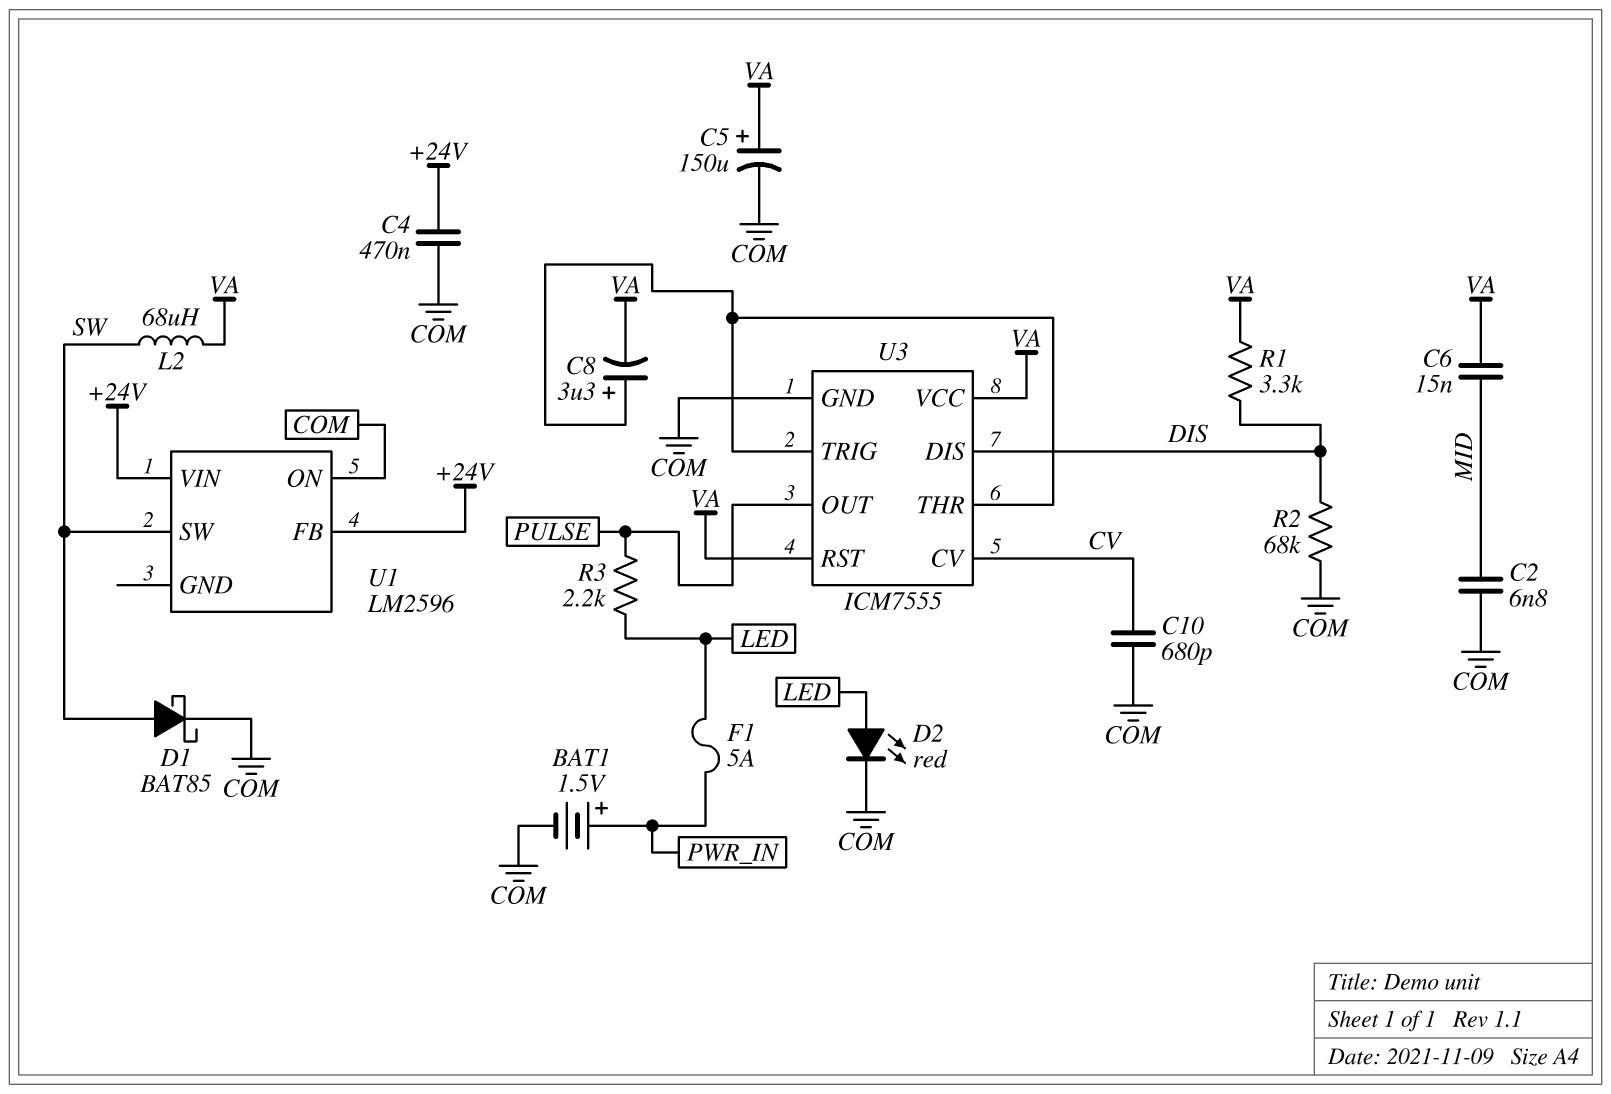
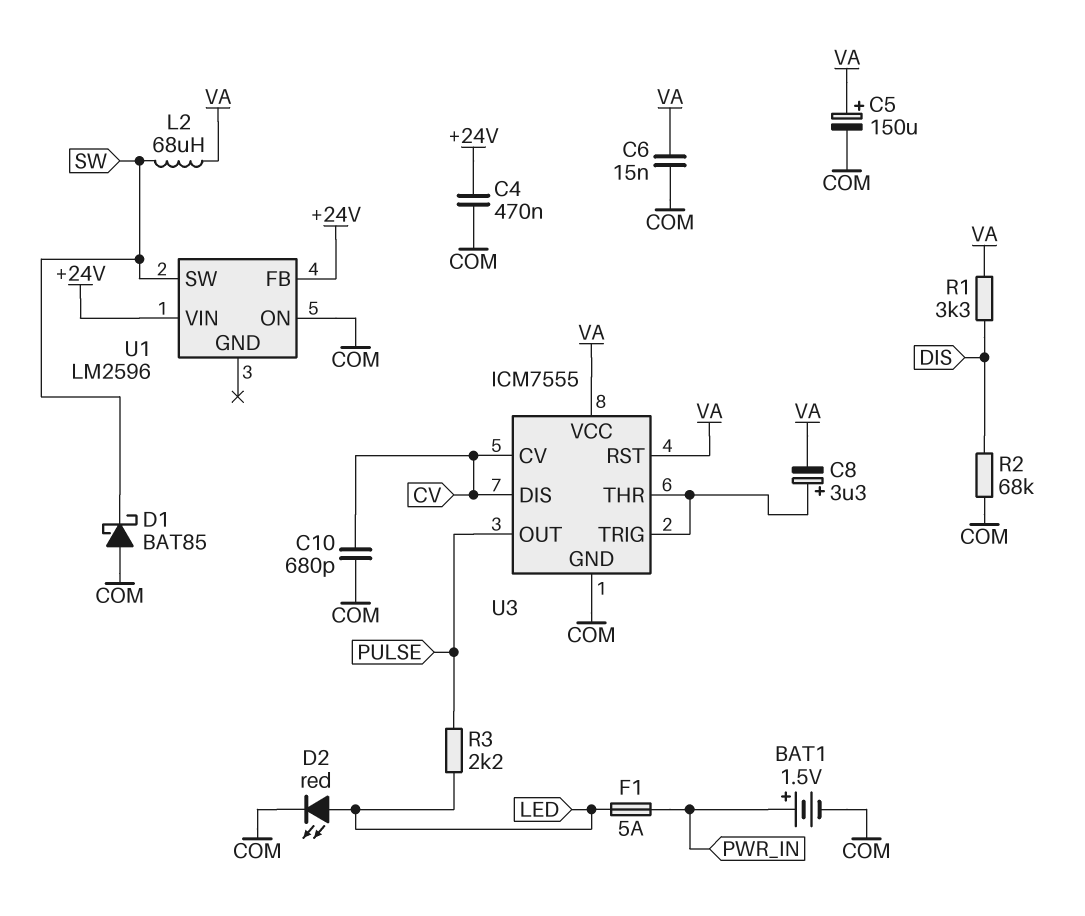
C2: 6.8nF (COM, MID) -> none
C6: 15nF (MID, VA) -> 15nF (COM, VA)
D1: schottky BAT85 (A SW, K COM) -> schottky BAT85 (A COM, K SW)
U3 pin DIS: DIS -> CV

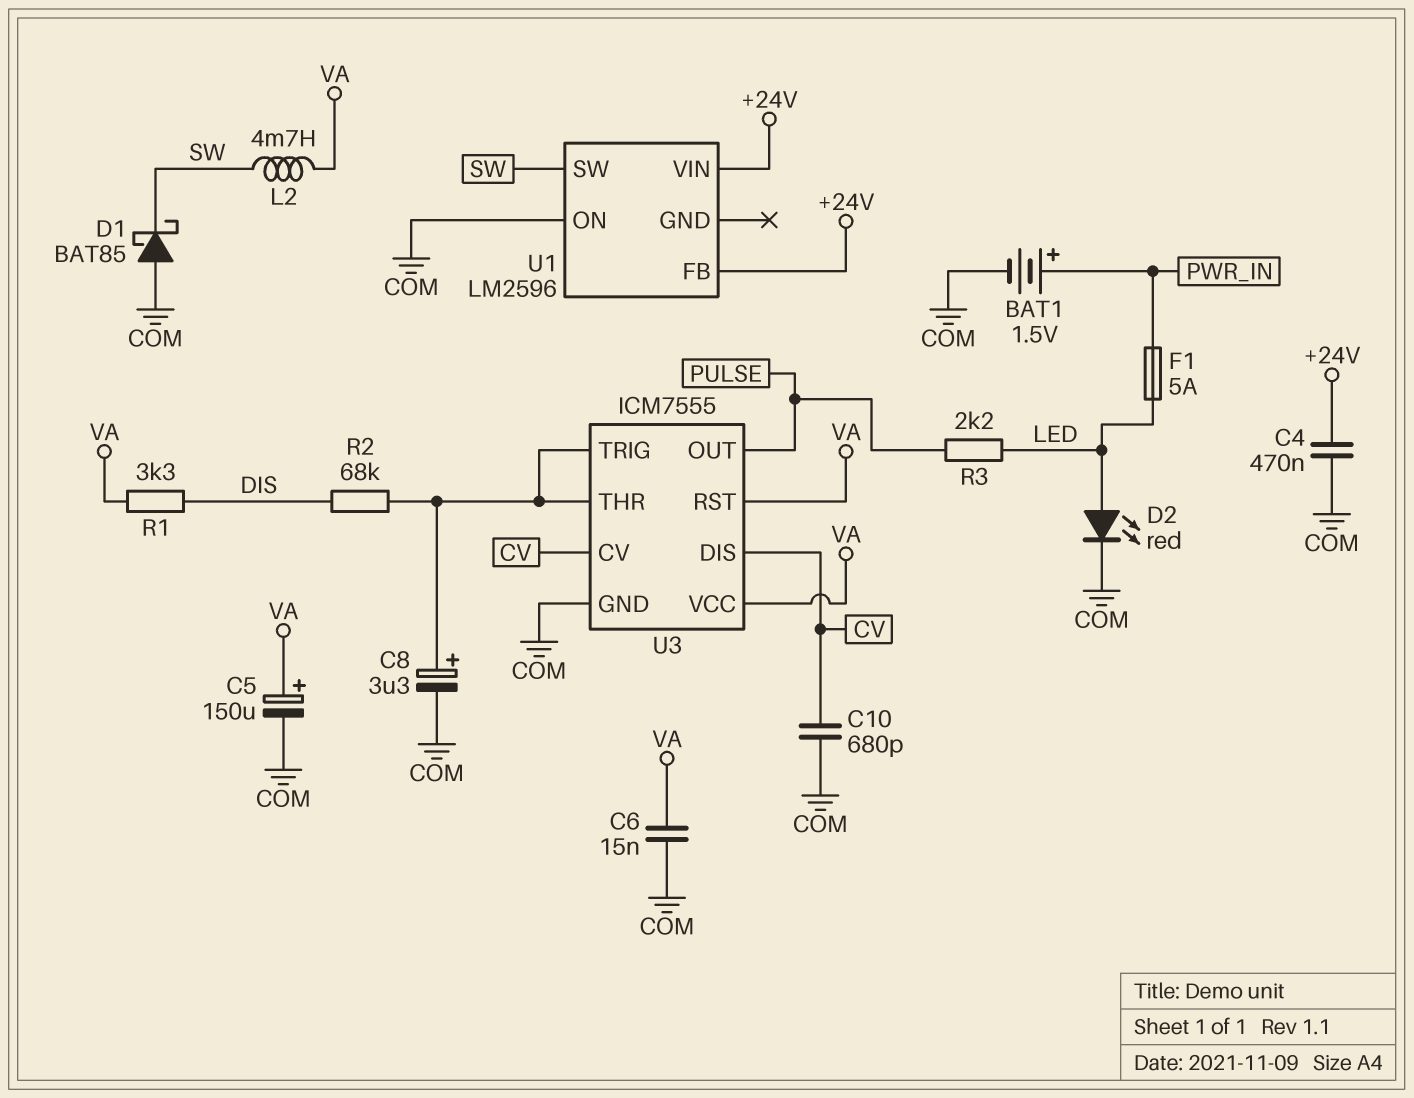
C8: 3.3uF (plus U3/THR, minus VA) -> 3.3uF (plus U3/THR, minus COM)
L2: 68uH (SW, VA) -> 4.7mH (SW, VA)
R2: 68k (COM, DIS) -> 68k (DIS, U3/THR)

